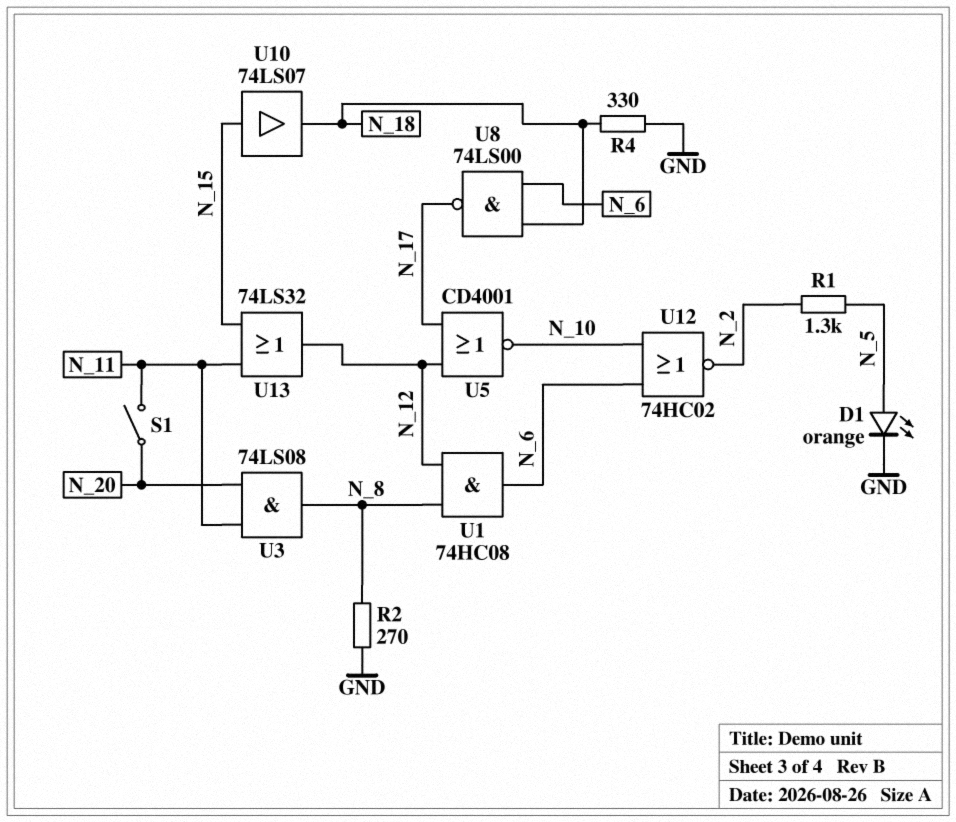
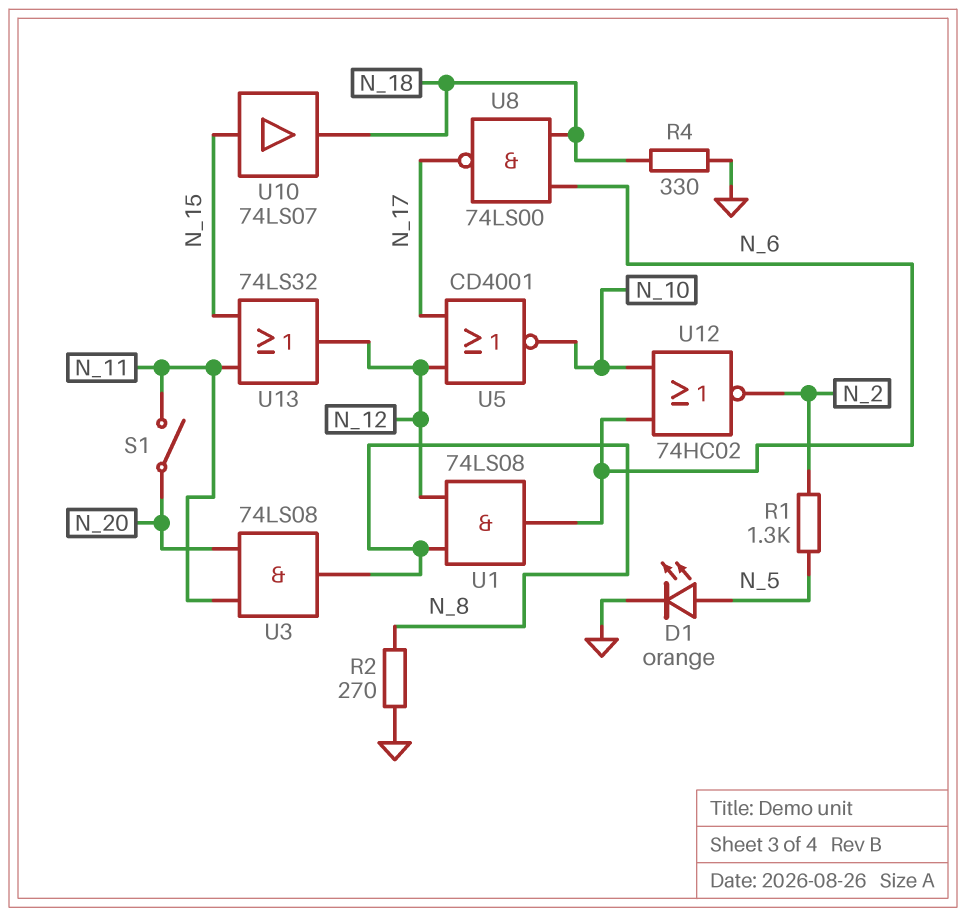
U1: AND 74HC08 (in N_8, in N_12, out N_6) -> AND 74LS08 (in N_8, in N_12, out N_6)

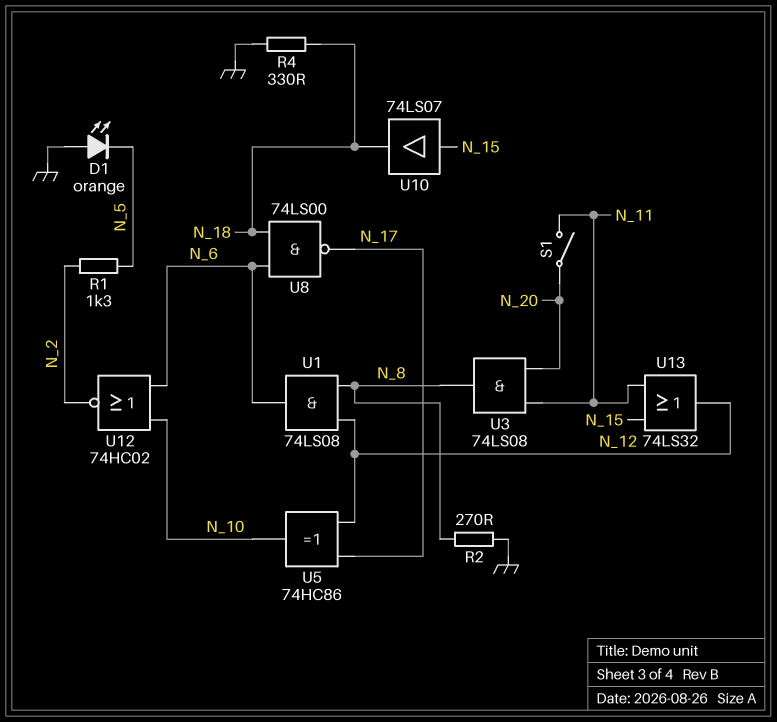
D1: LED orange (A N_5, K GND) -> LED orange (A GND, K N_5)
U5: NOR CD4001 (in N_12, in N_17, out N_10) -> XOR 74HC86 (in N_12, in N_17, out N_10)

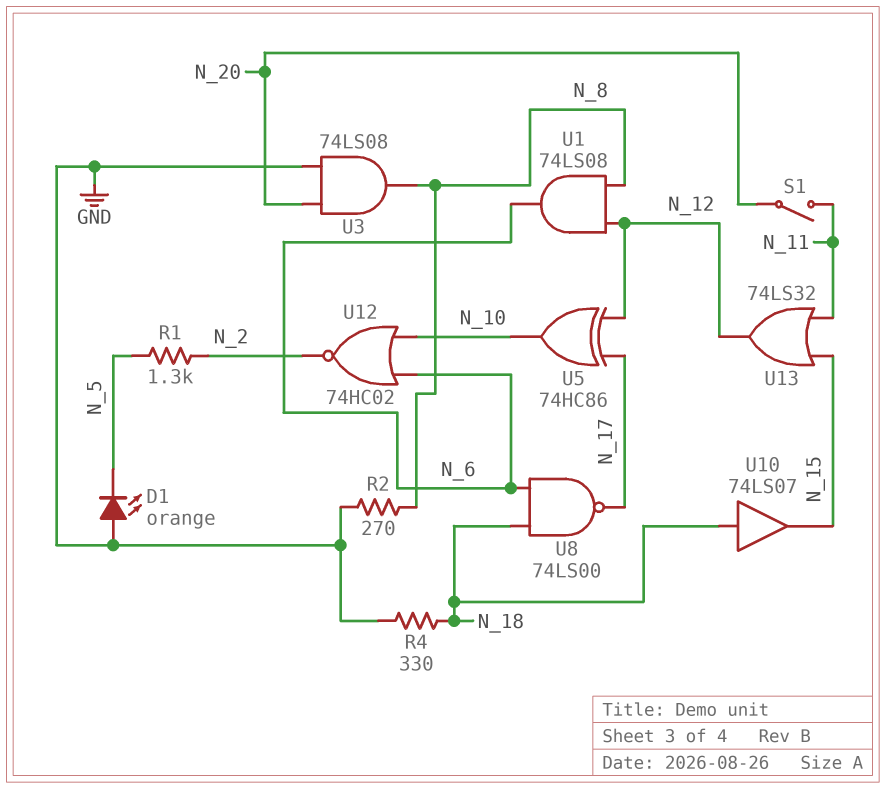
U3: AND 74LS08 (in N_11, in N_20, out N_8) -> AND 74LS08 (in GND, in N_20, out N_8)
U10: buffer 74LS07 (in N_15, out N_18) -> buffer 74LS07 (in N_18, out N_15)

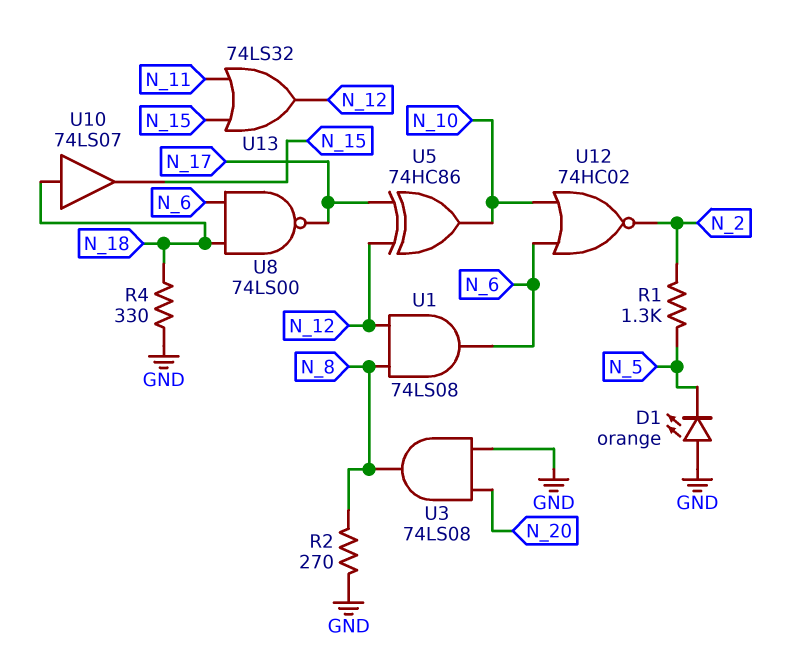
S1: switch (N_11, N_20) -> none

